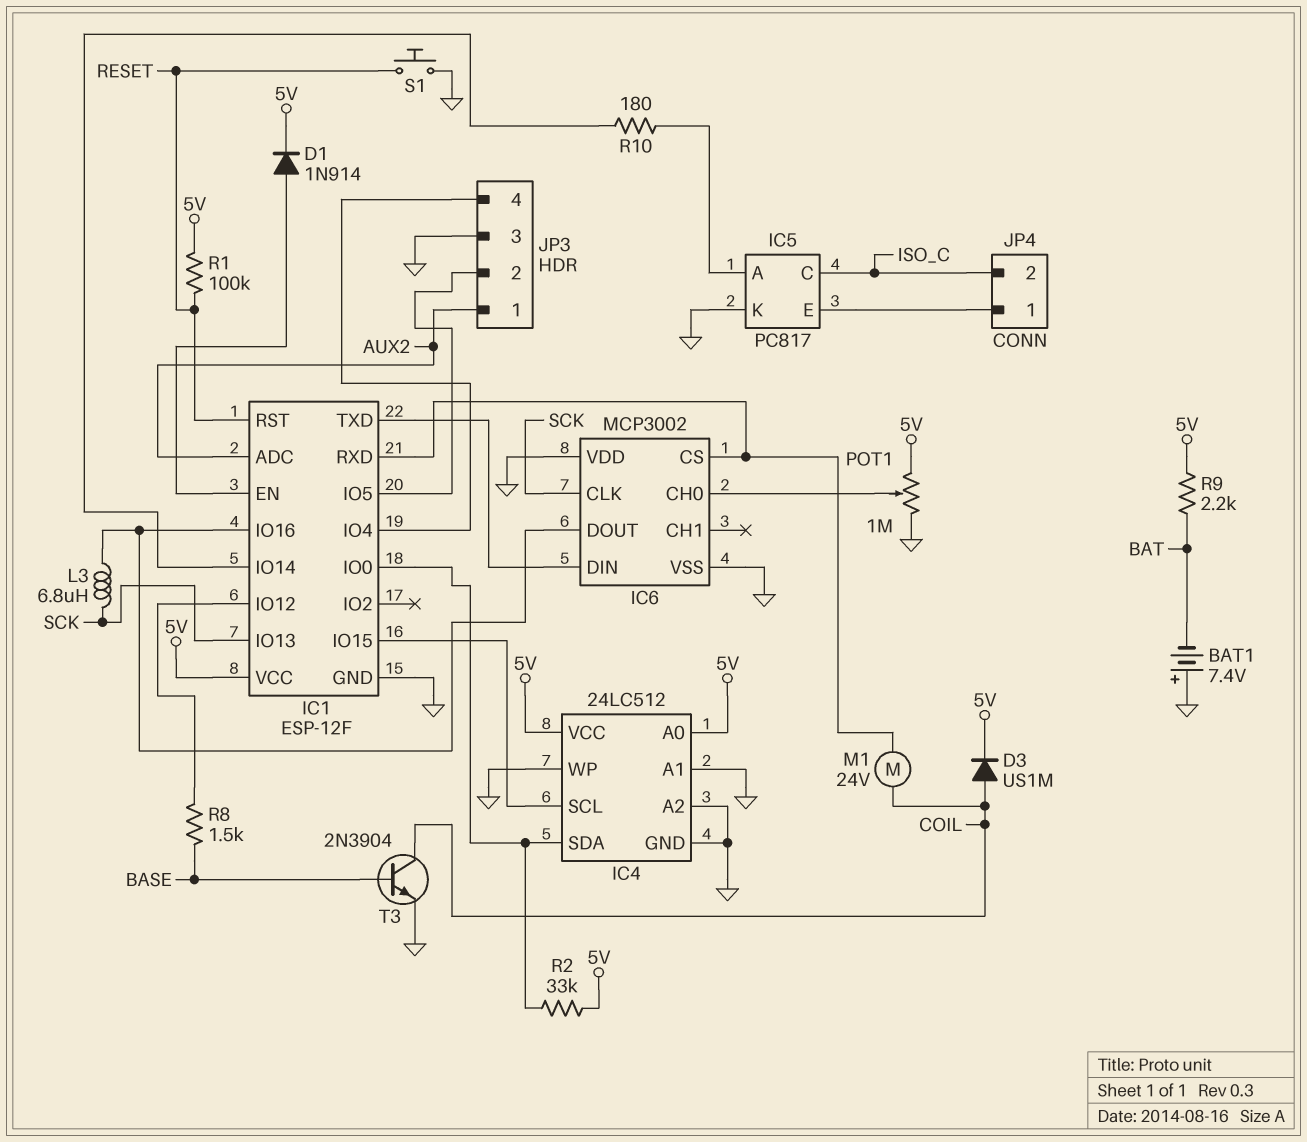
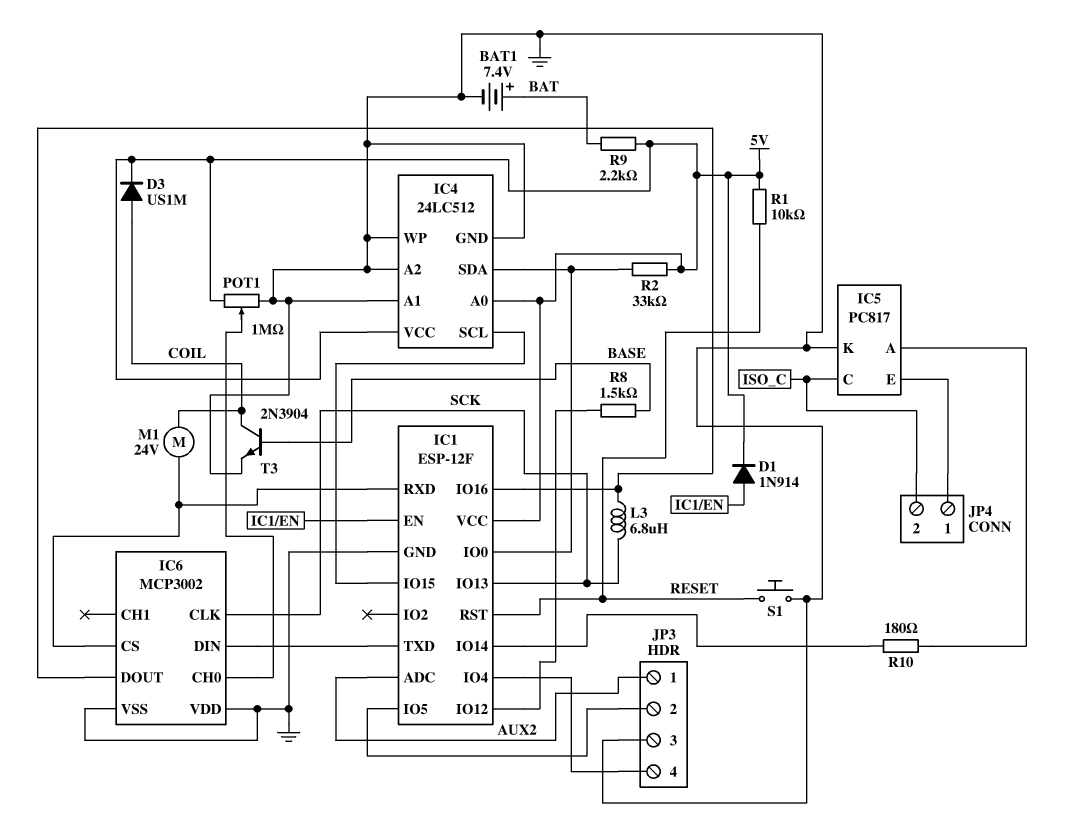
BAT1: 7.4V (plus GND, minus BAT) -> 7.4V (plus BAT, minus GND)
R1: 100k (5V, RESET) -> 10k (5V, RESET)

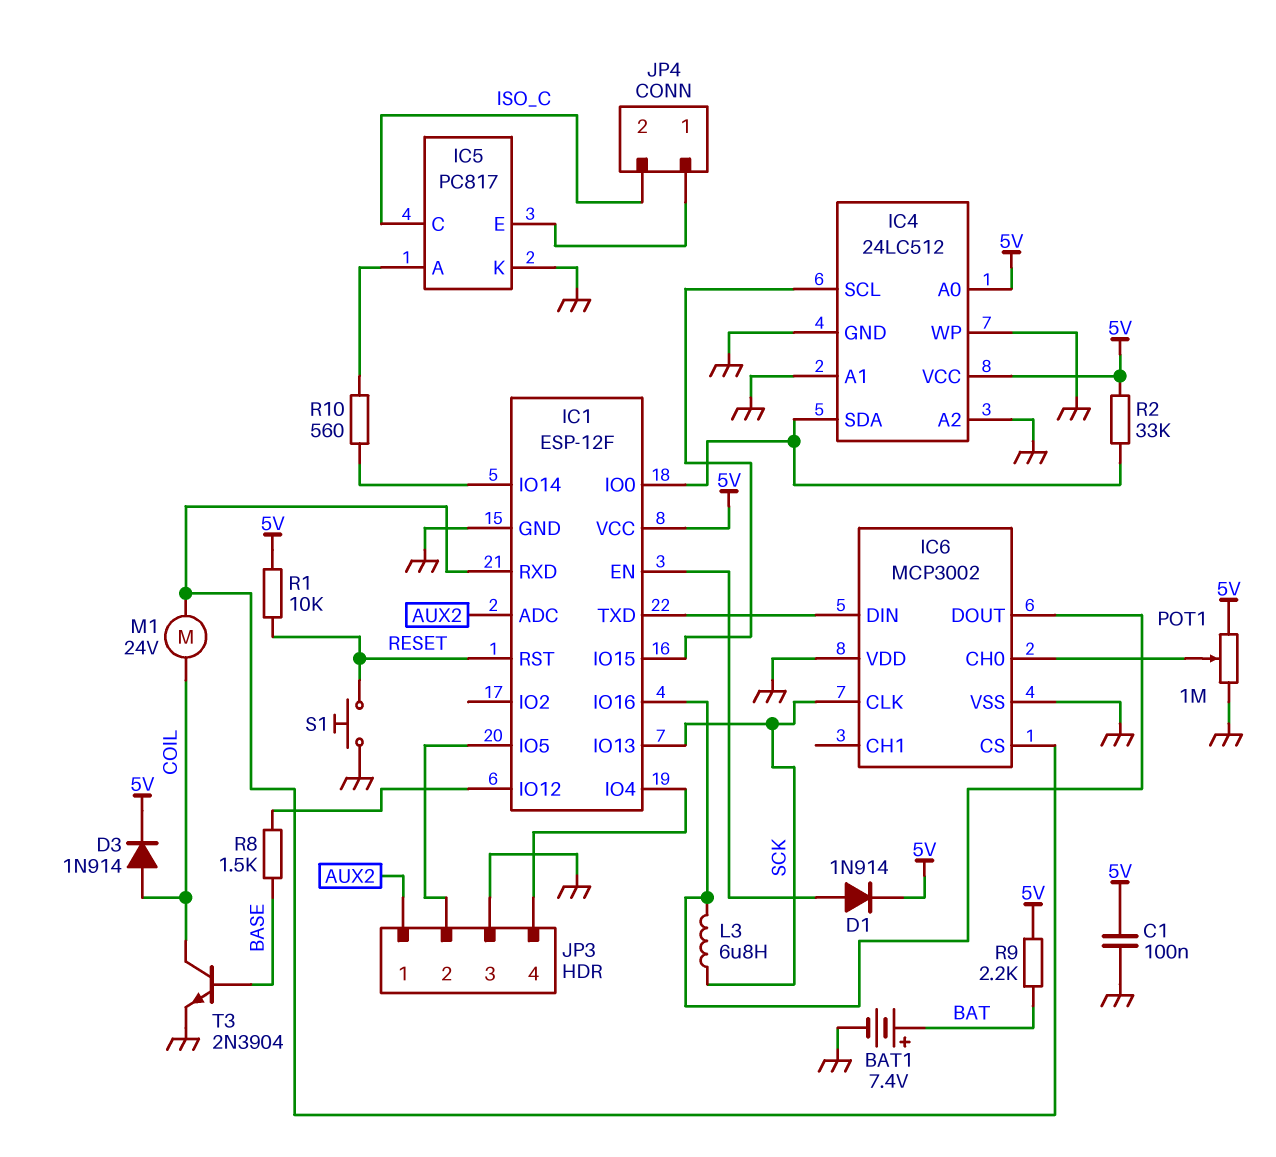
C1: none -> 100nF (5V, GND)
D3: diode US1M (A COIL, K 5V) -> diode 1N914 (A COIL, K 5V)
R10: 180 (IC1/IO14, IC5/A) -> 560 (IC1/IO14, IC5/A)

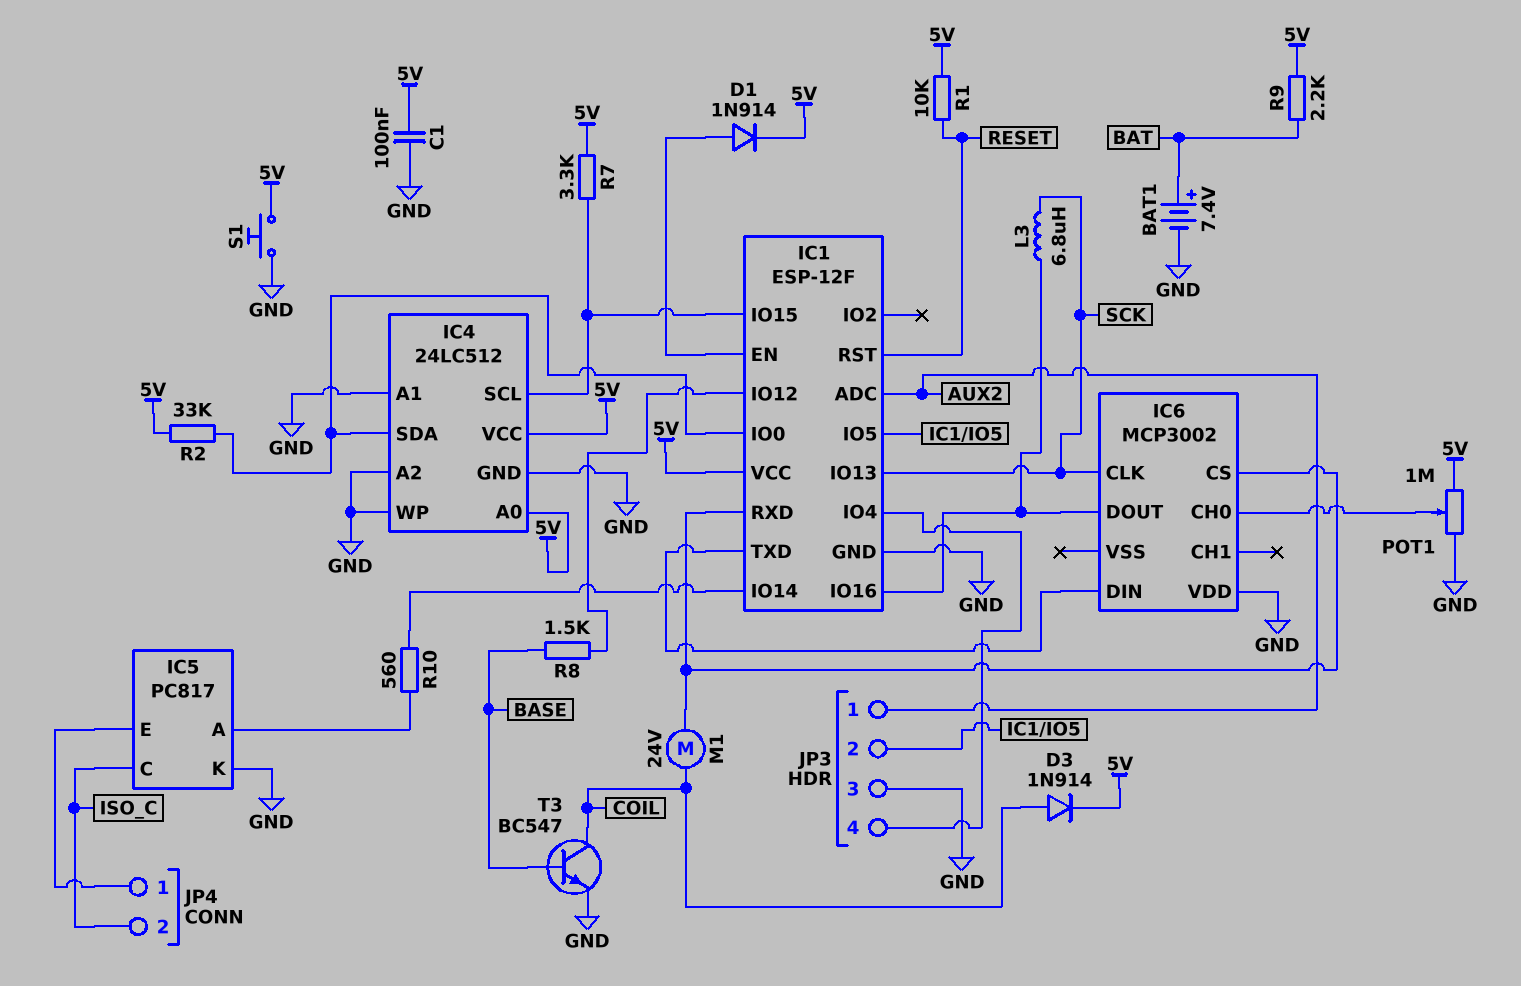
IC6 pin VSS: GND -> none
R7: none -> 3.3k (5V, IC1/IO15)
S1: button (GND, RESET) -> button (5V, GND)
T3: NPN 2N3904 (B BASE, C COIL, E GND) -> NPN BC547 (B BASE, C COIL, E GND)

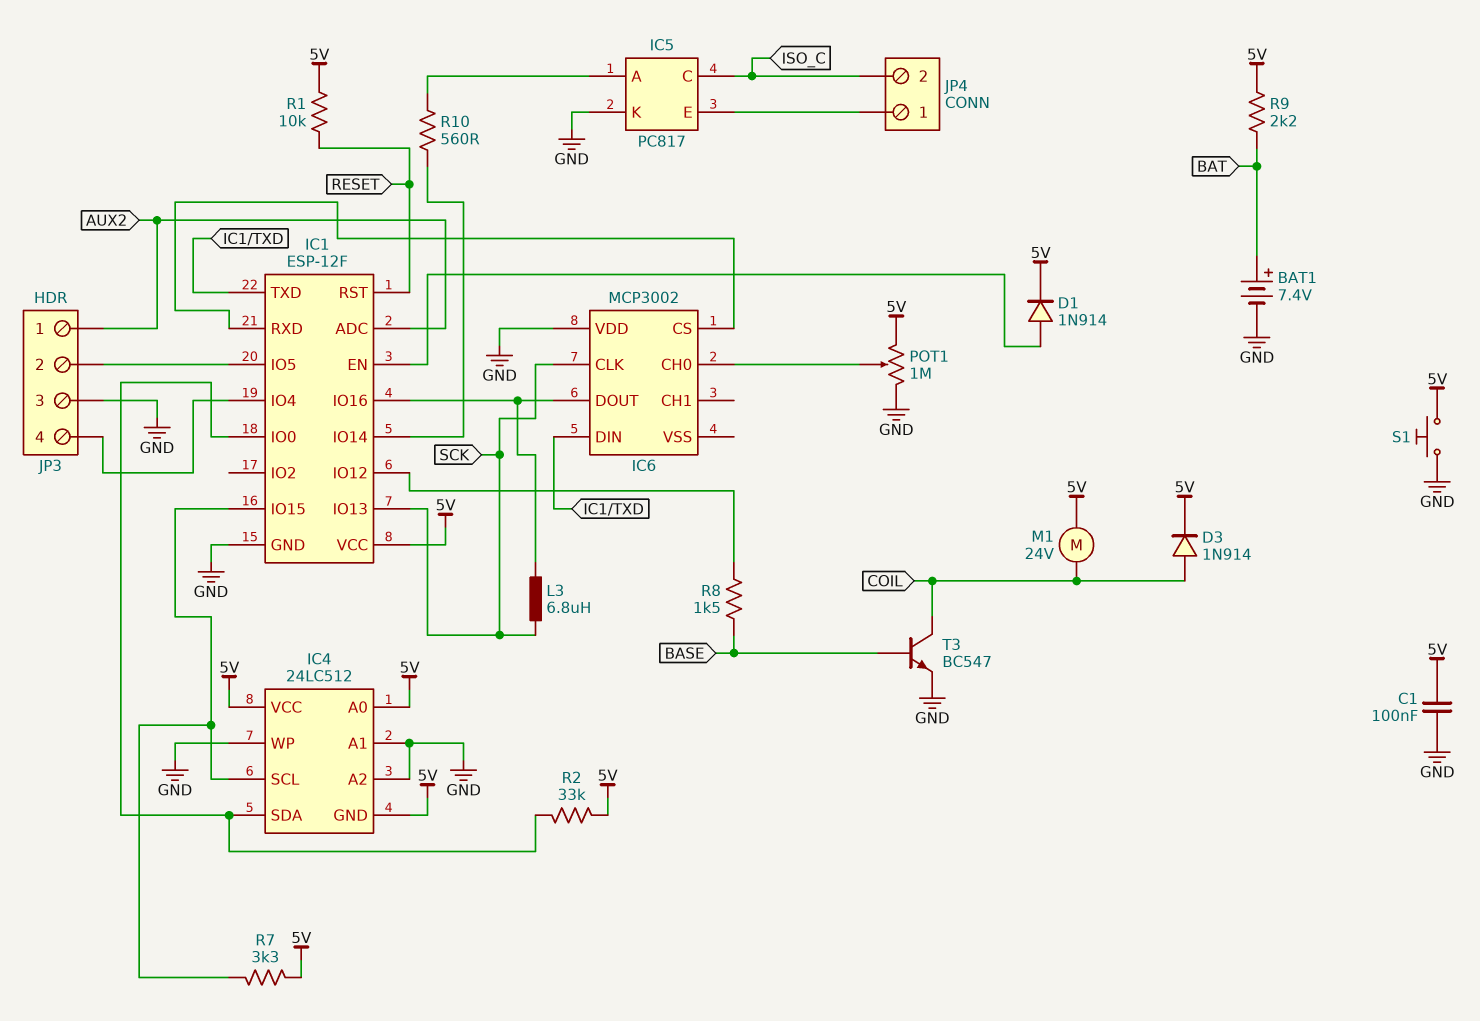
IC4 pin GND: GND -> 5V
M1: motor 24V (COIL, IC1/RXD) -> motor 24V (5V, COIL)

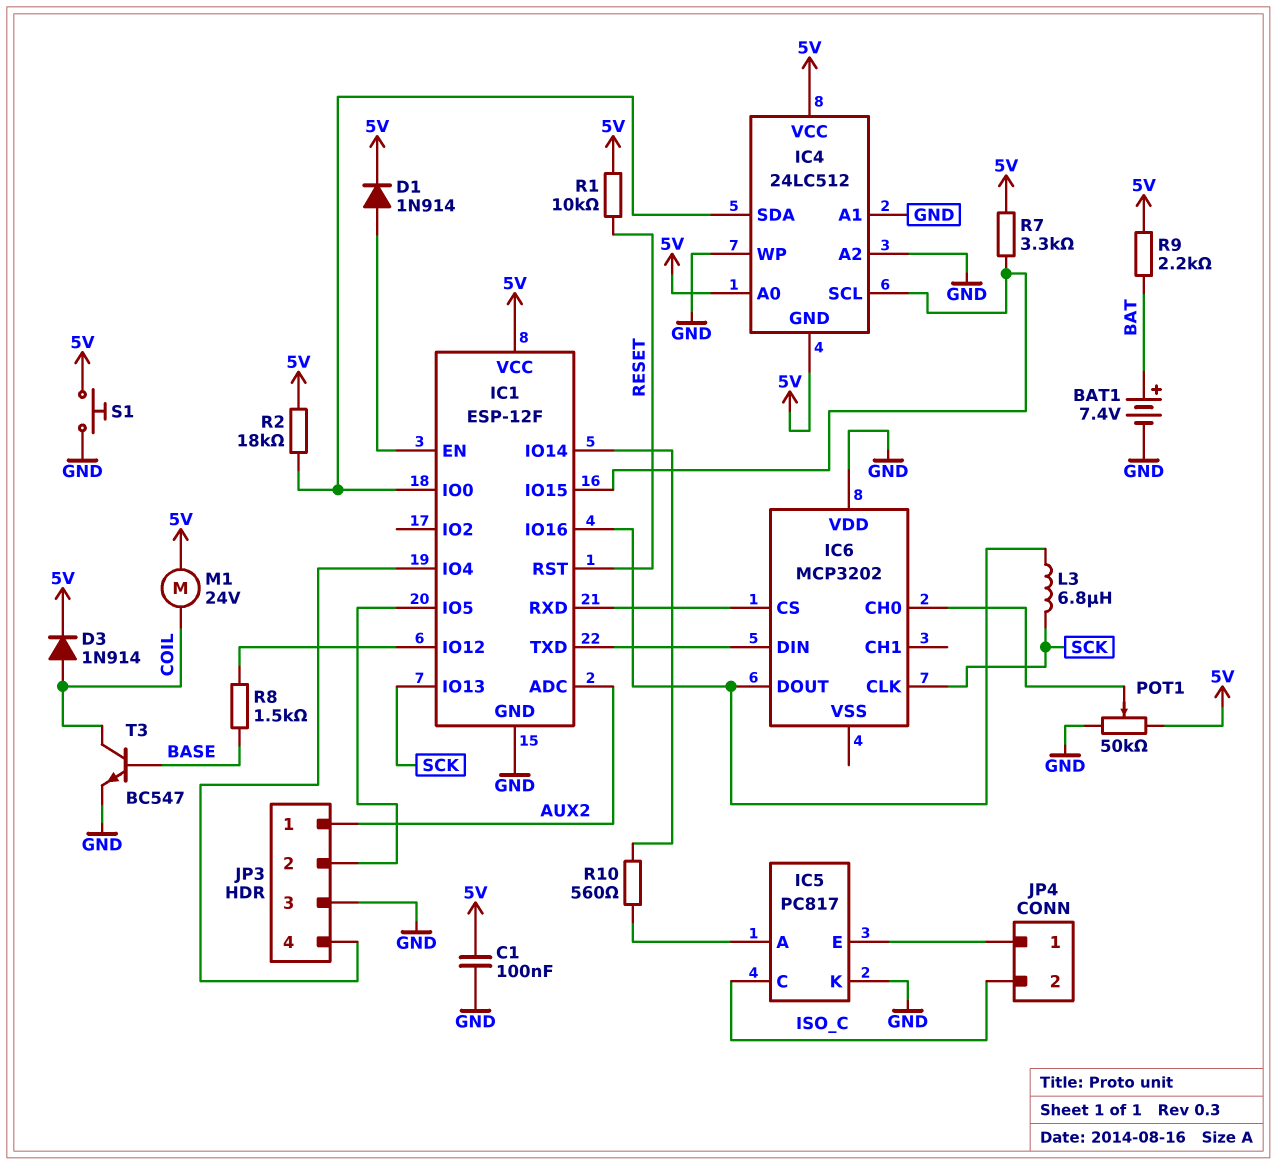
IC6: MCP3002 -> MCP3202
POT1: 1M (5V, GND, wiper IC6/CH0) -> 50k (5V, GND, wiper IC6/CH0)
R2: 33k (5V, IC1/IO0) -> 18k (5V, IC1/IO0)

